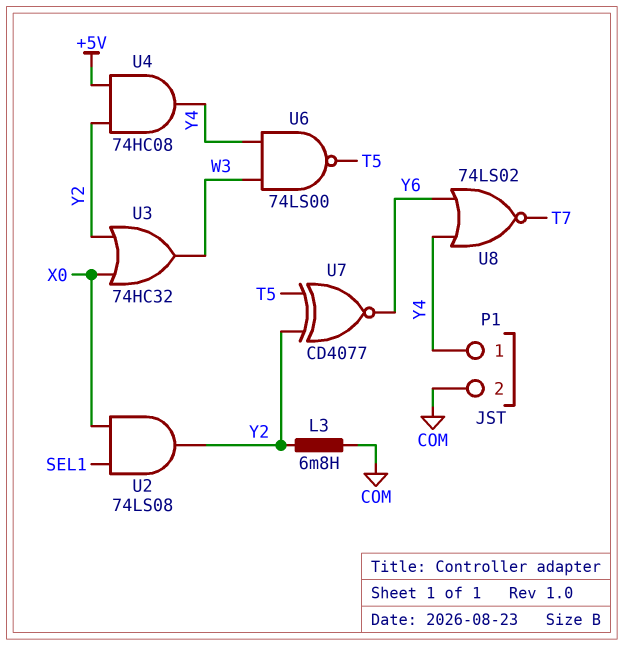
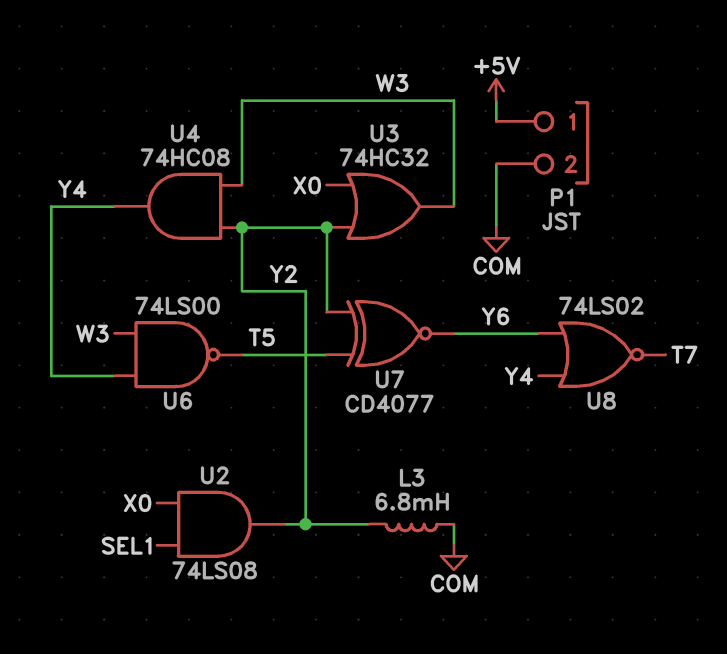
P1 pin 1: Y4 -> +5V
U4: AND 74HC08 (in +5V, in Y2, out Y4) -> AND 74HC08 (in W3, in Y2, out Y4)

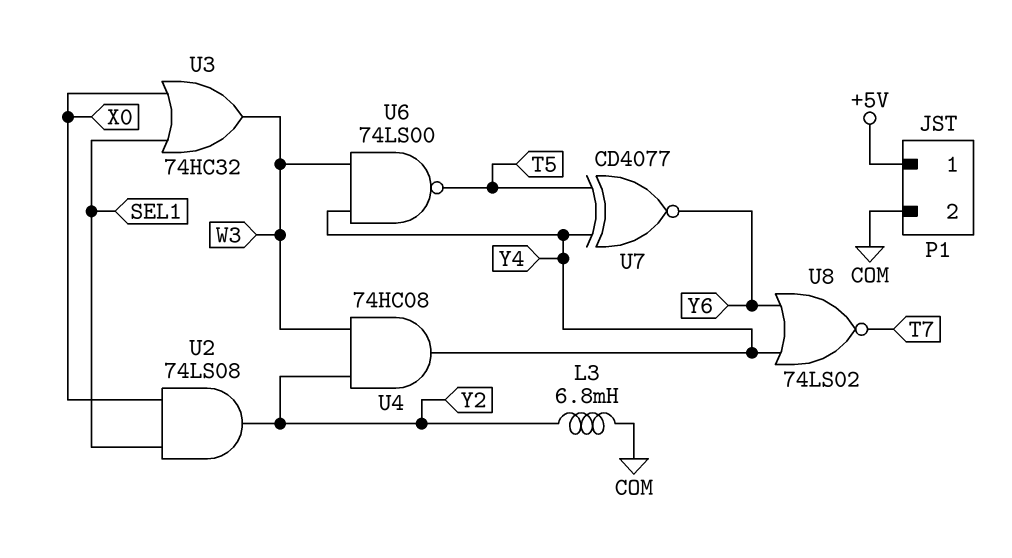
U3: OR 74HC32 (in X0, in Y2, out W3) -> OR 74HC32 (in SEL1, in X0, out W3)
U7: XNOR CD4077 (in T5, in Y2, out Y6) -> XNOR CD4077 (in T5, in Y4, out Y6)

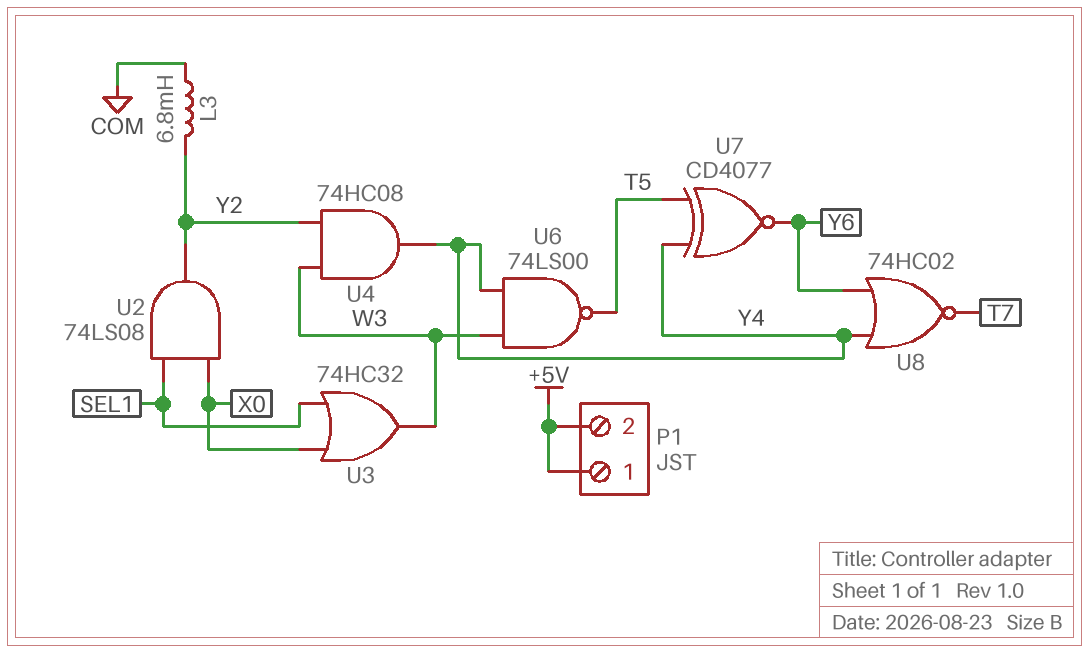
P1 pin 2: COM -> +5V
U8: NOR 74LS02 (in Y4, in Y6, out T7) -> NOR 74HC02 (in Y4, in Y6, out T7)

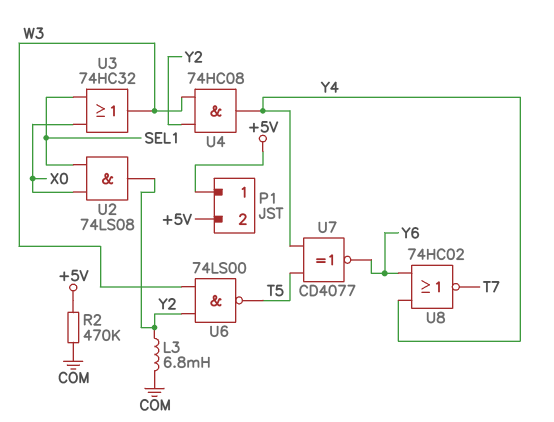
R2: none -> 470k (+5V, COM)
U6: NAND 74LS00 (in W3, in Y4, out T5) -> NAND 74LS00 (in W3, in Y2, out T5)

